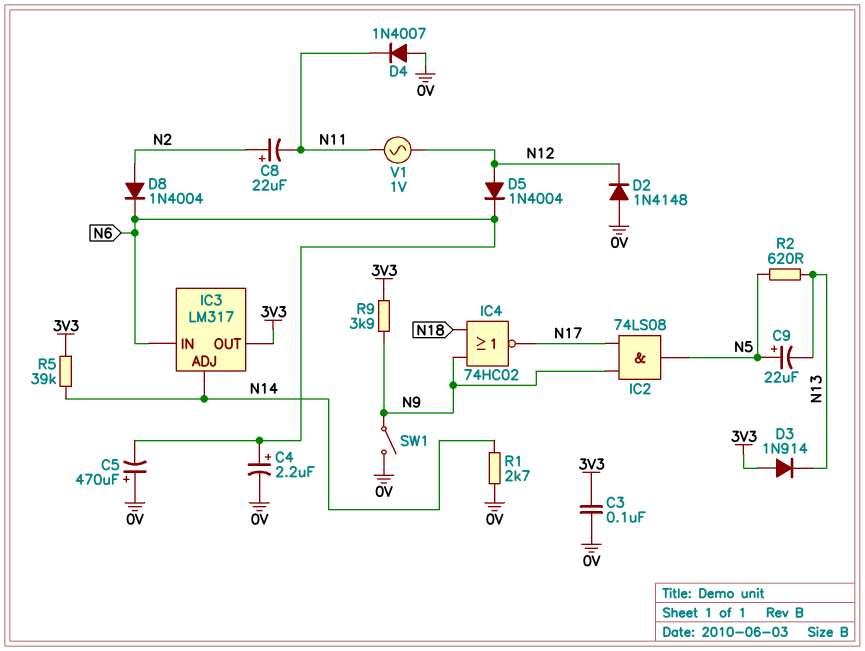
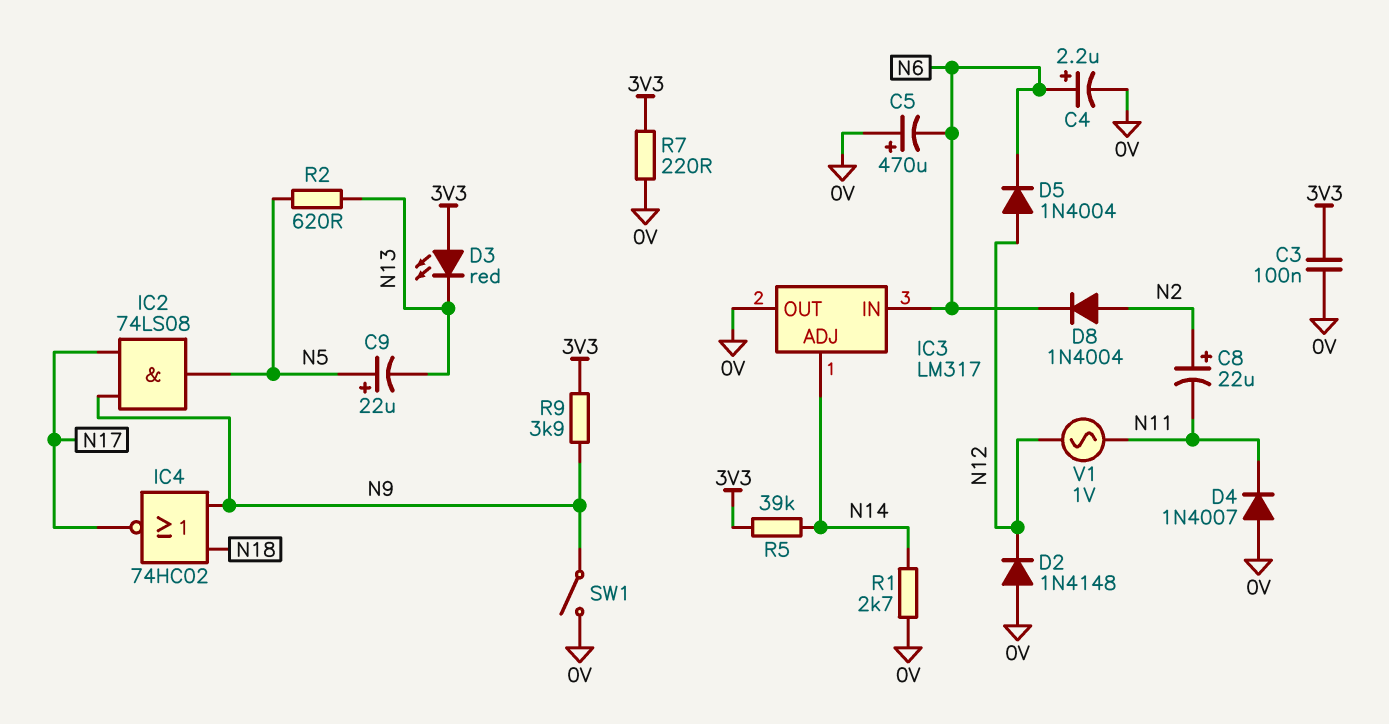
D3: diode 1N914 (A 3V3, K N13) -> LED red (A 3V3, K N13)
IC3 pin OUT: 3V3 -> 0V
R7: none -> 220 (0V, 3V3)

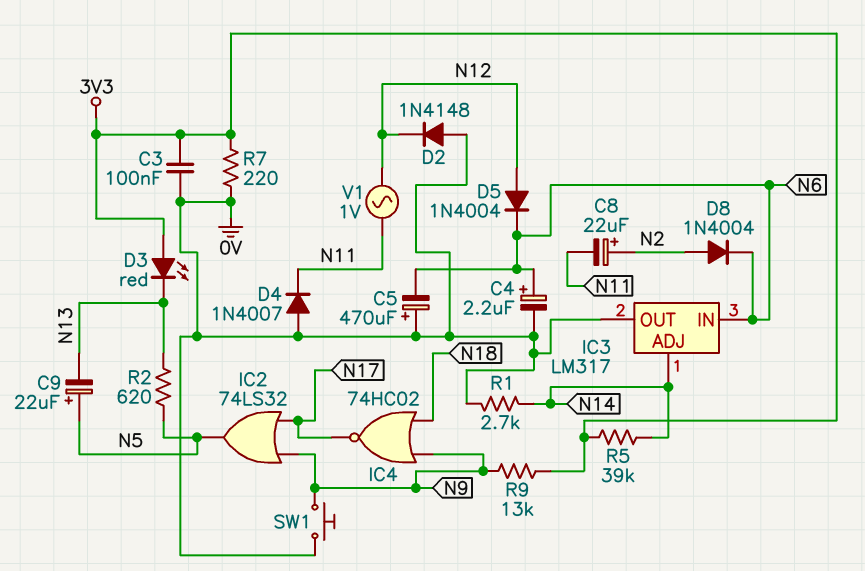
IC2: AND 74LS08 (in N9, in N17, out N5) -> OR 74LS32 (in N9, in N17, out N5)
R9: 3.9k (3V3, N9) -> 13k (3V3, N9)
SW1: switch (0V, N9) -> button (0V, N9)

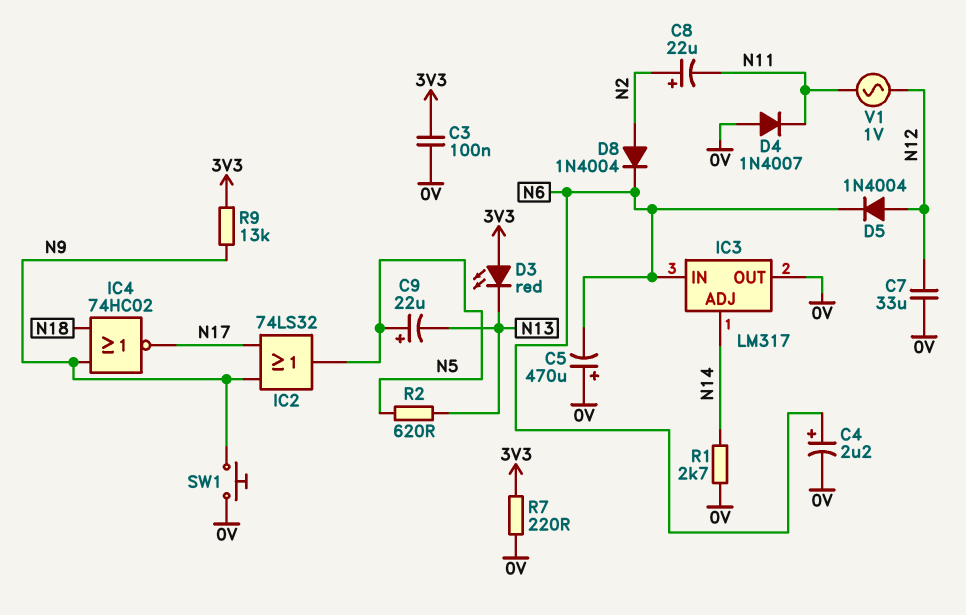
C7: none -> 33uF (0V, N12)
D2: diode 1N4148 (A 0V, K N12) -> none
R5: 39k (3V3, N14) -> none

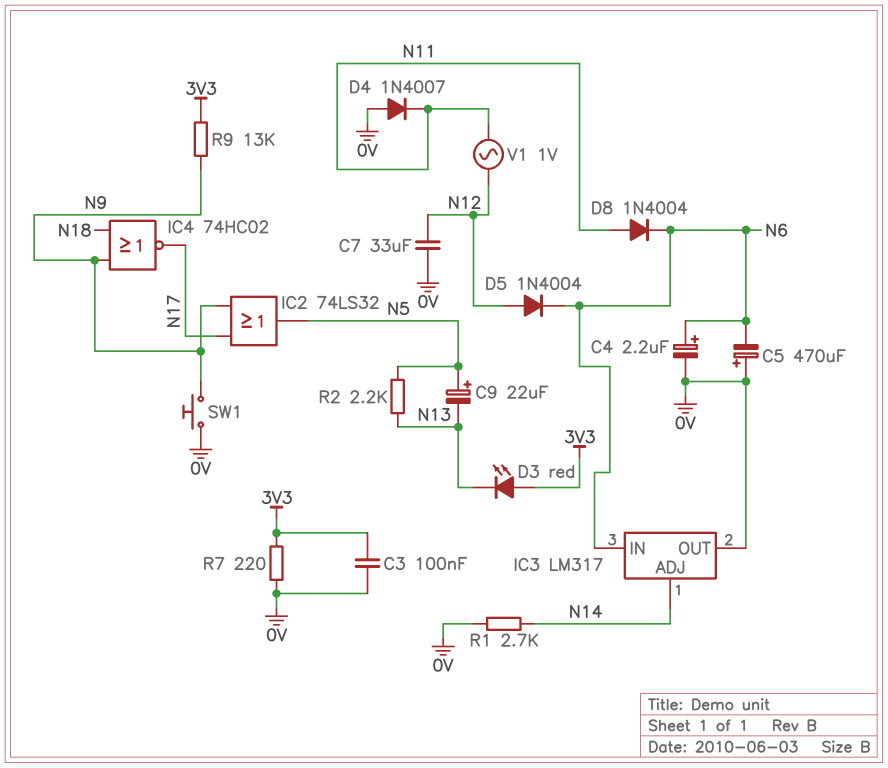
C8: 22uF (plus N2, minus N11) -> none
D8: diode 1N4004 (A N2, K N6) -> diode 1N4004 (A N11, K N6)
R2: 620 (N5, N13) -> 2.2k (N5, N13)

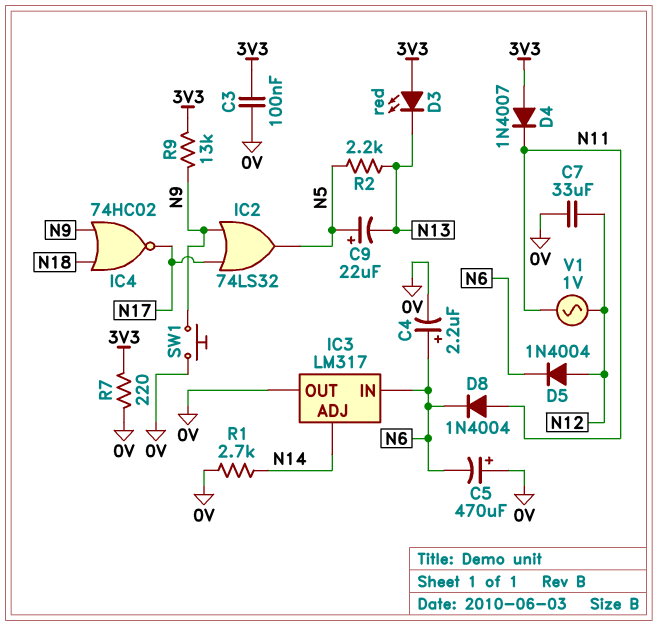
D4: diode 1N4007 (A 0V, K N11) -> diode 1N4007 (A 3V3, K N11)

